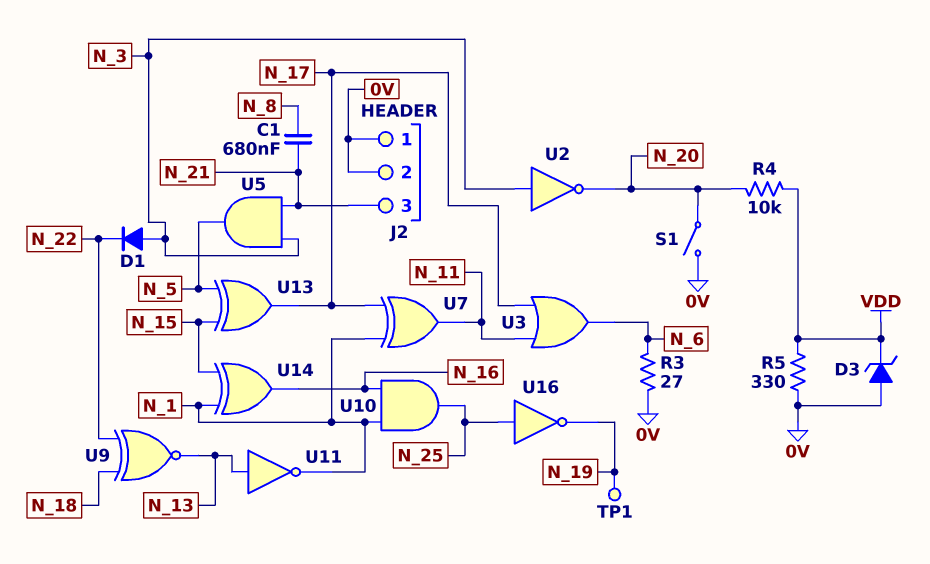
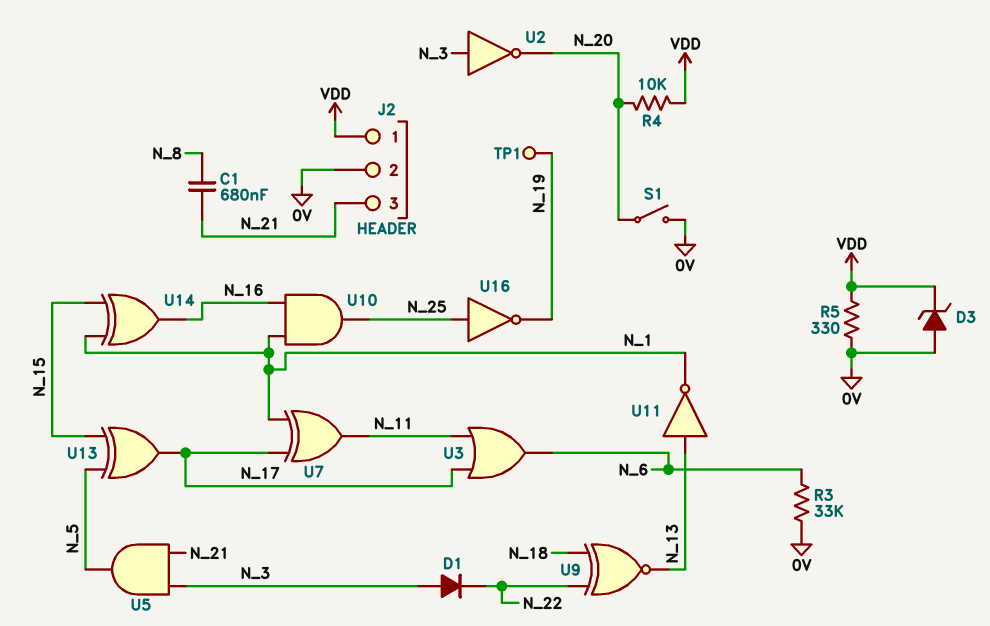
J2 pin 1: 0V -> VDD
R3: 27 (0V, N_6) -> 33k (0V, N_6)

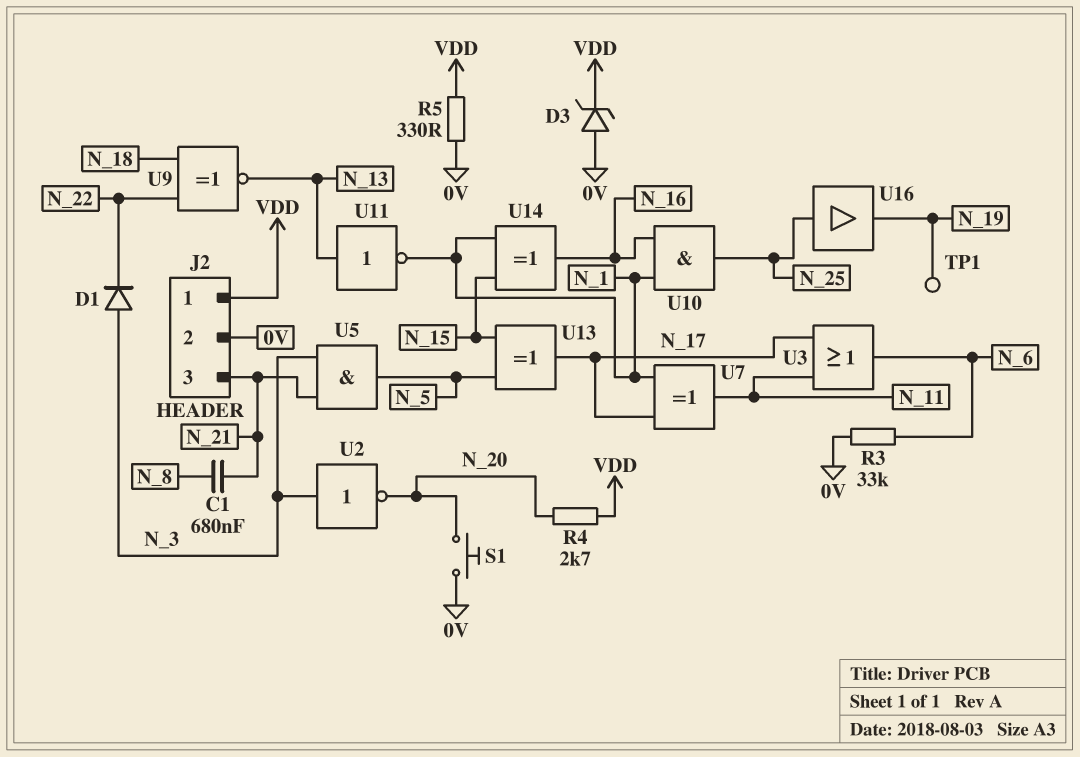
R4: 10k (N_20, VDD) -> 2.7k (N_20, VDD)
S1: switch (0V, N_20) -> button (0V, N_20)
U16: NOT (in N_25, out N_19) -> buffer (in N_25, out N_19)

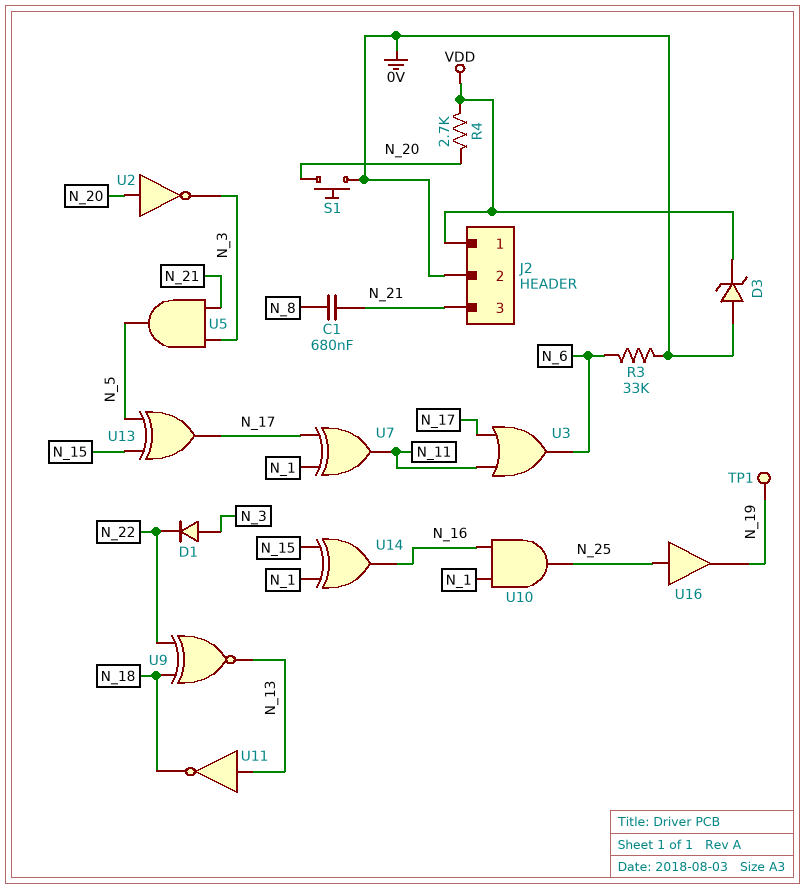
R5: 330 (0V, VDD) -> none
U2: NOT (in N_3, out N_20) -> NOT (in N_20, out N_3)
U11: NOT (in N_13, out N_1) -> NOT (in N_13, out N_18)

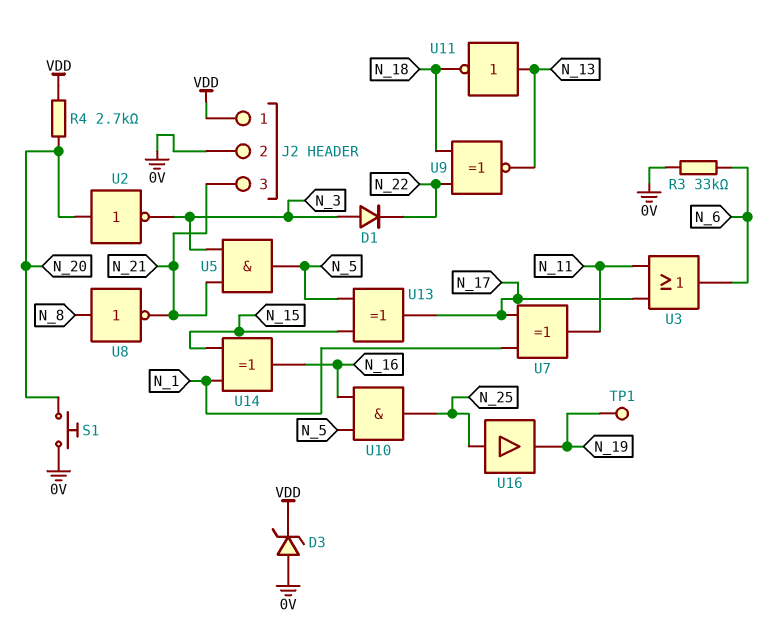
C1: 680nF (N_8, N_21) -> none
U8: none -> NOT (in N_8, out N_21)
U10: AND (in N_1, in N_16, out N_25) -> AND (in N_5, in N_16, out N_25)

